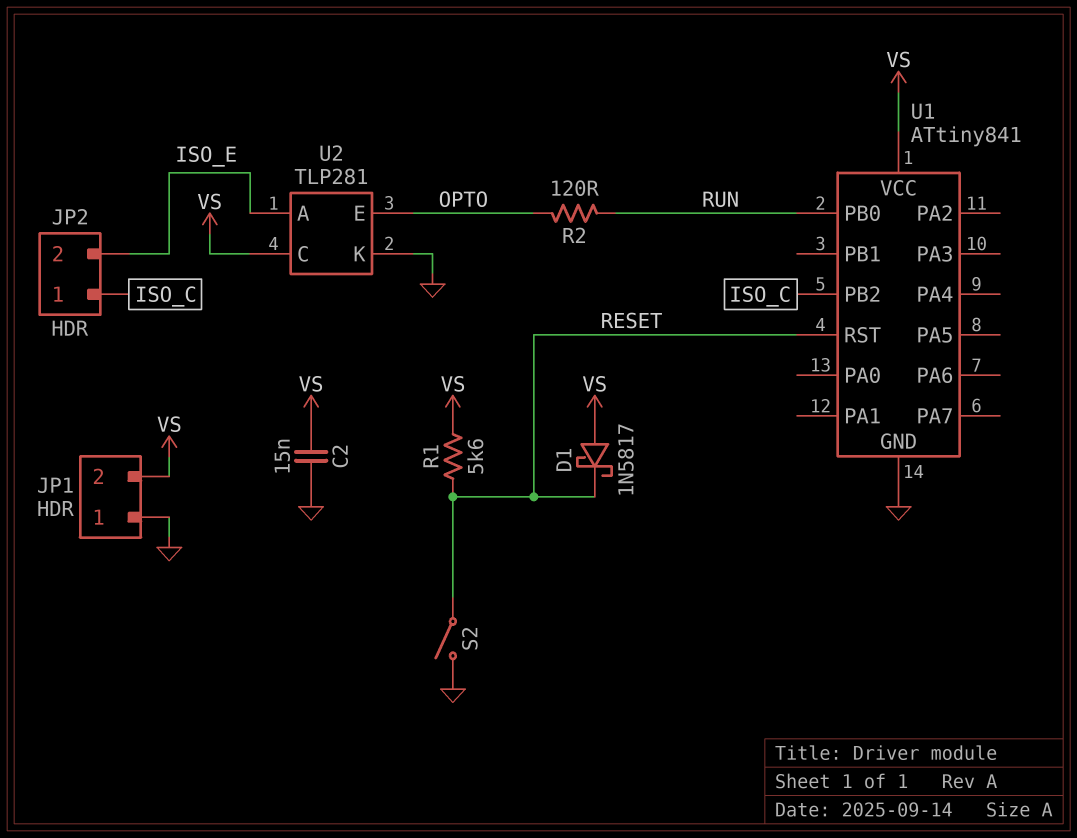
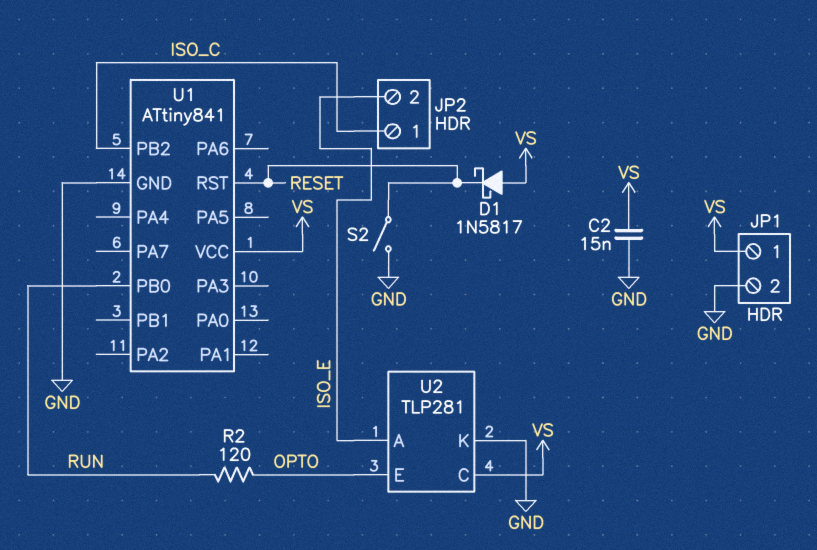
JP1 pin 1: GND -> VS
JP1 pin 2: VS -> GND
R1: 5.6k (RESET, VS) -> none

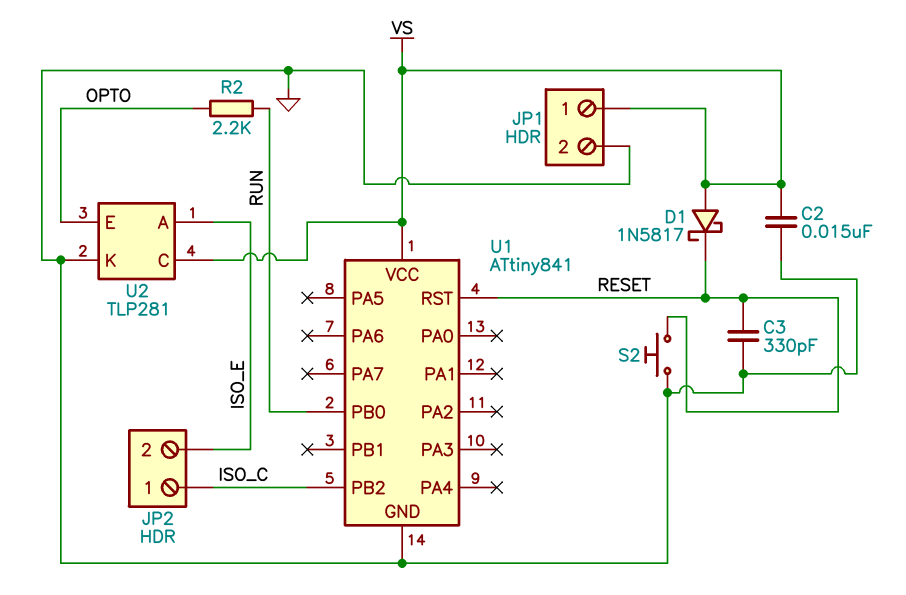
C3: none -> 330pF (GND, RESET)
R2: 120 (OPTO, RUN) -> 2.2k (OPTO, RUN)
S2: switch (GND, RESET) -> button (GND, RESET)

